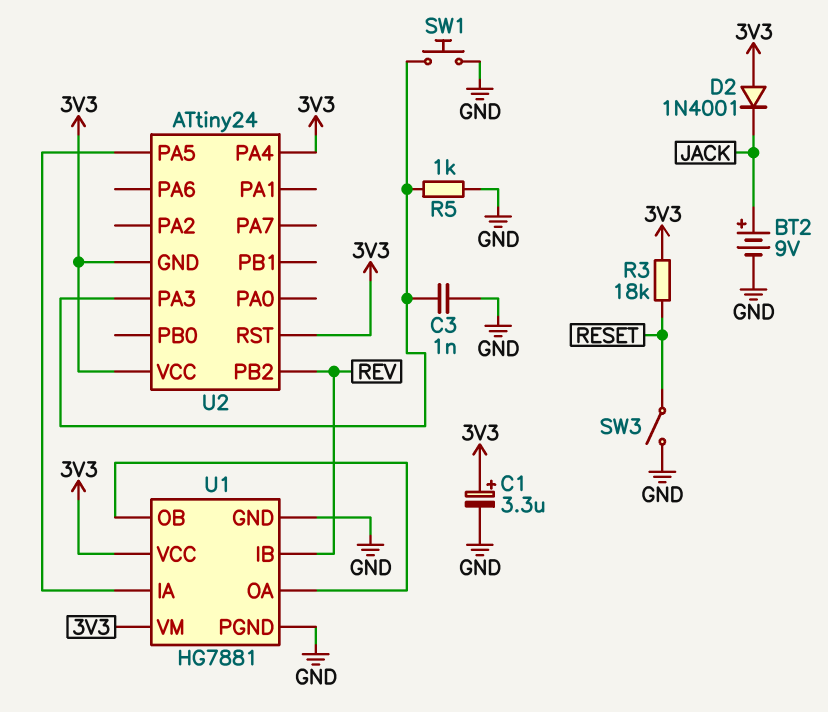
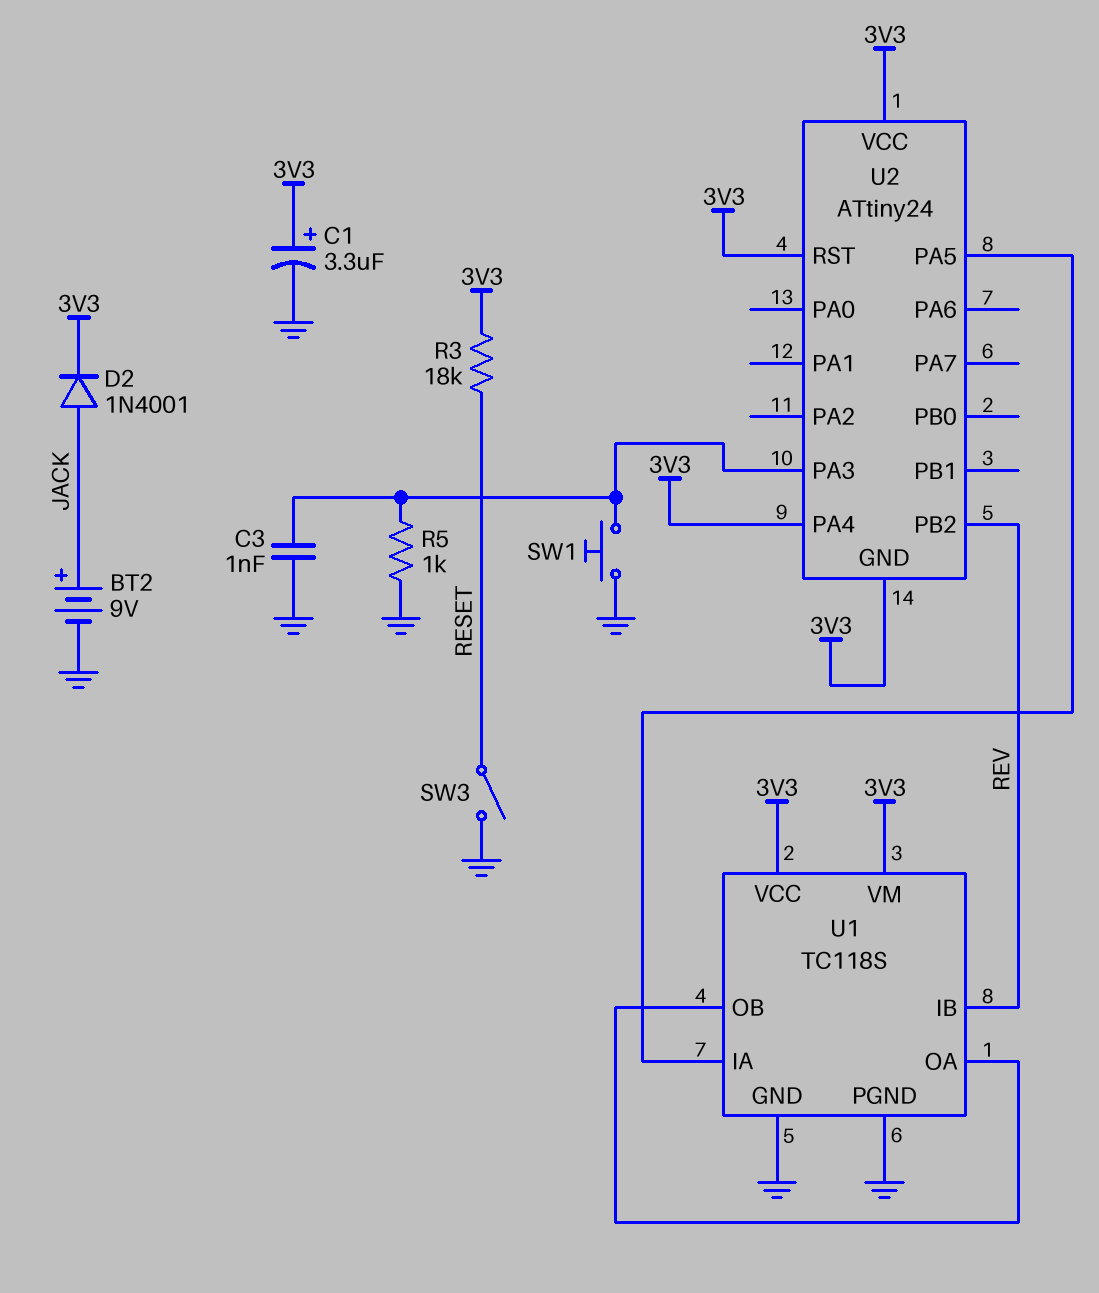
D2: diode 1N4001 (A 3V3, K JACK) -> diode 1N4001 (A JACK, K 3V3)
U1: HG7881 -> TC118S

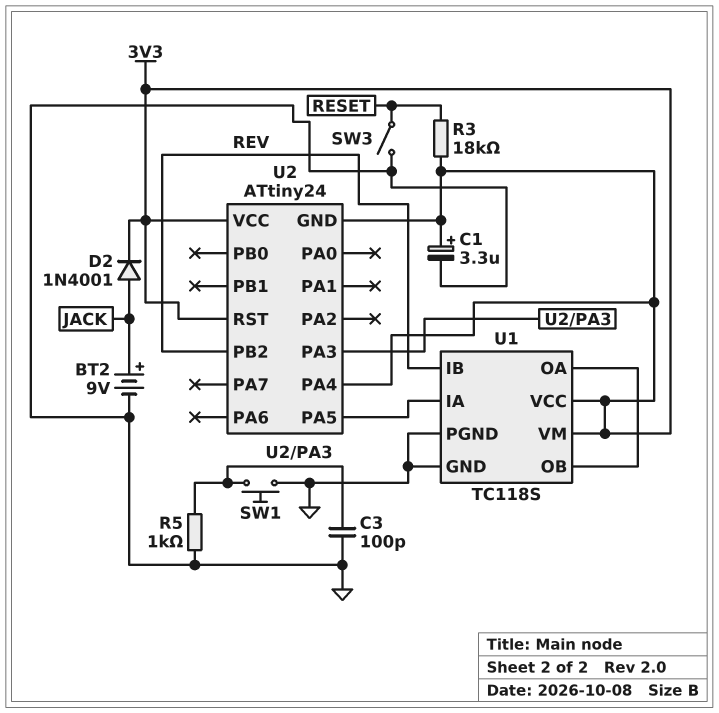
C3: 1nF (GND, U2/PA3) -> 100pF (GND, U2/PA3)

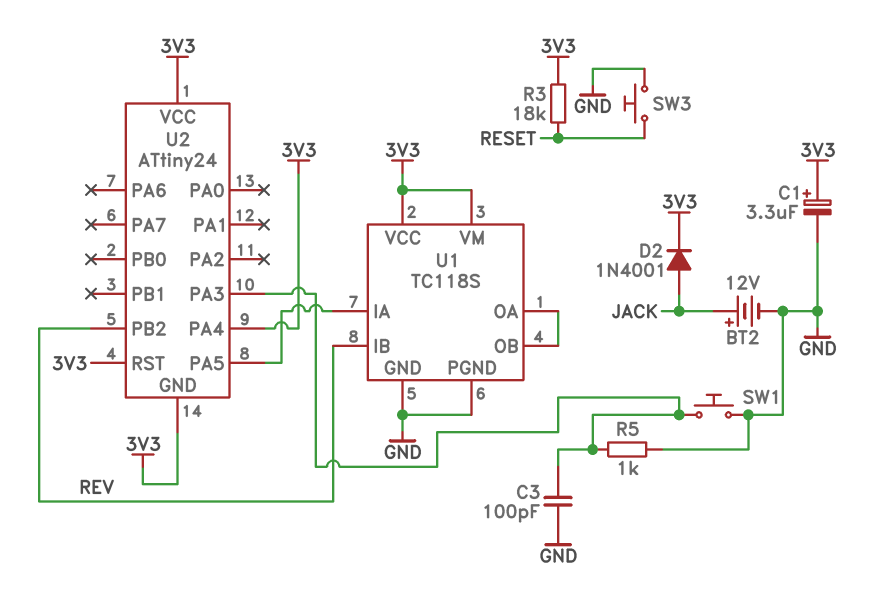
BT2: 9V (plus JACK, minus GND) -> 12V (plus JACK, minus GND)
SW3: switch (GND, RESET) -> button (GND, RESET)

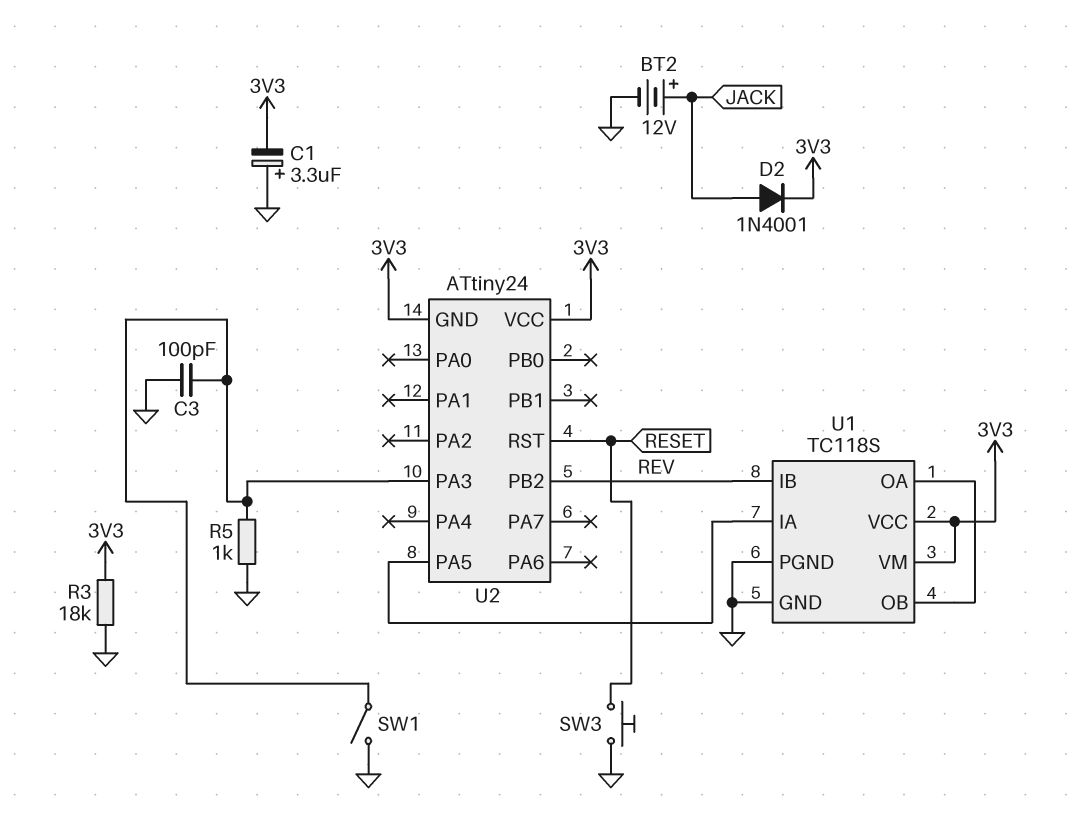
C1: 3.3uF (plus 3V3, minus GND) -> 3.3uF (plus GND, minus 3V3)
R3: 18k (3V3, RESET) -> 18k (3V3, GND)
SW1: button (GND, U2/PA3) -> switch (GND, U2/PA3)
U2 pin PA4: 3V3 -> none
U2 pin RST: 3V3 -> RESET

